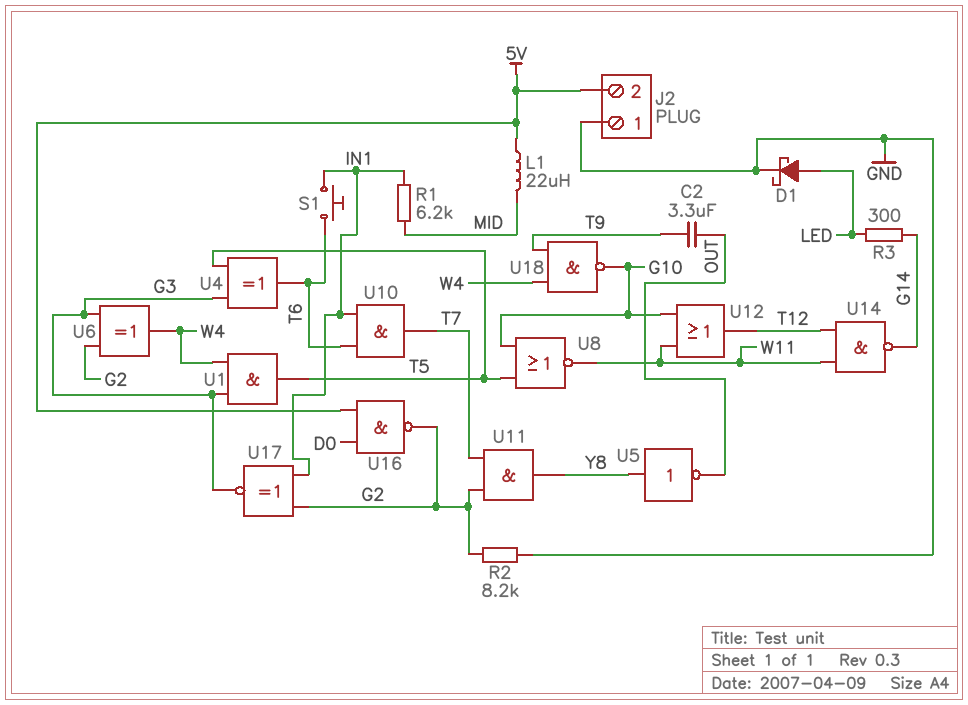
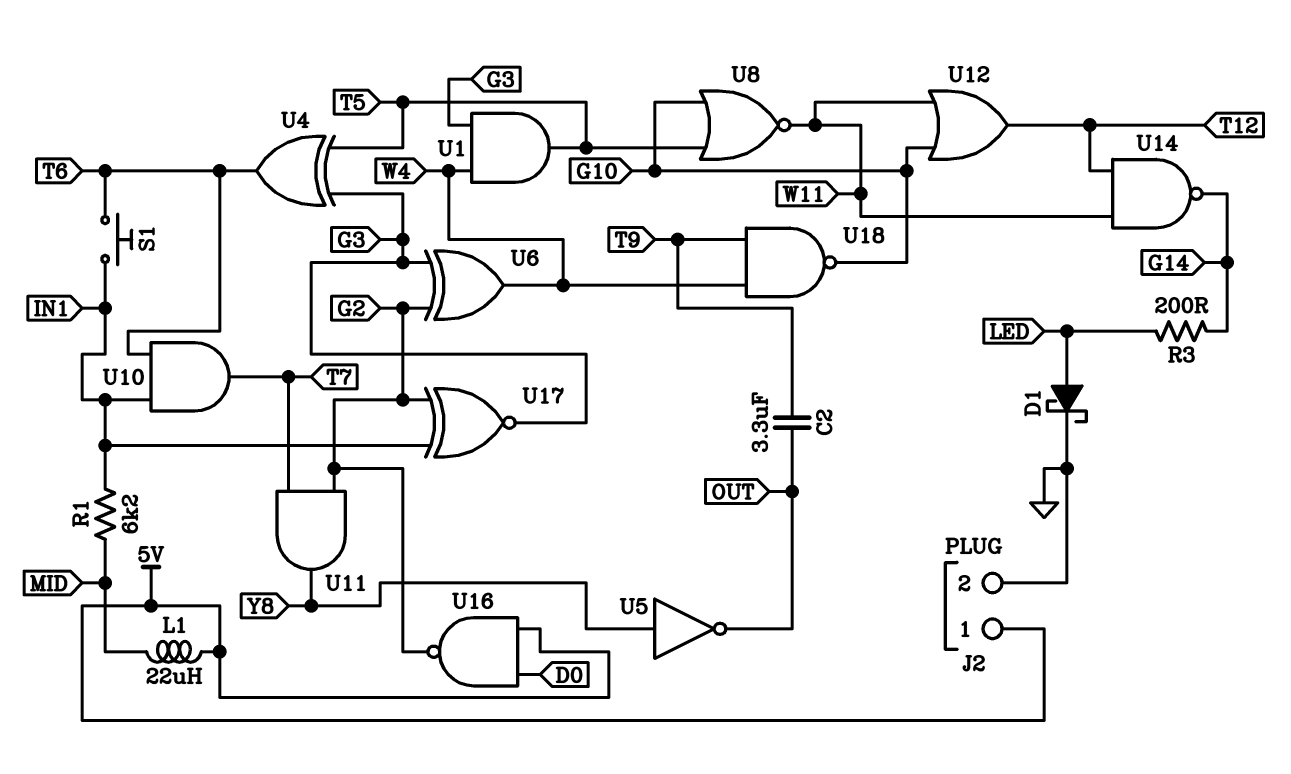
J2 pin 1: GND -> 5V
J2 pin 2: 5V -> GND
R2: 8.2k (G2, GND) -> none
R3: 300 (G14, LED) -> 200 (G14, LED)

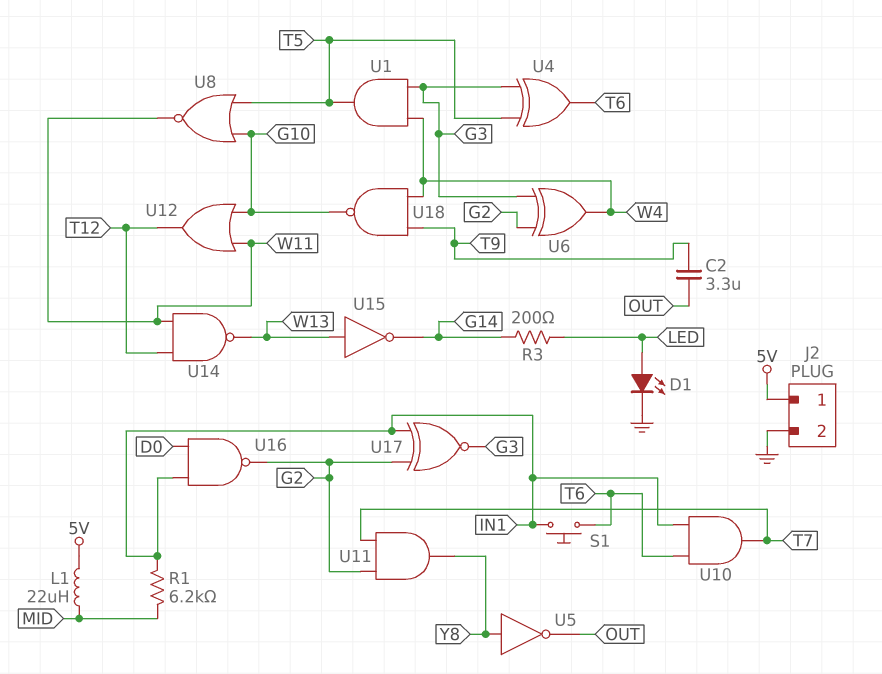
D1: schottky (A LED, K GND) -> LED (A LED, K GND)
U14: NAND (in T12, in W11, out G14) -> NAND (in T12, in W11, out W13)
U15: none -> NOT (in W13, out G14)
U16: NAND (in 5V, in D0, out G2) -> NAND (in D0, in IN1, out G2)

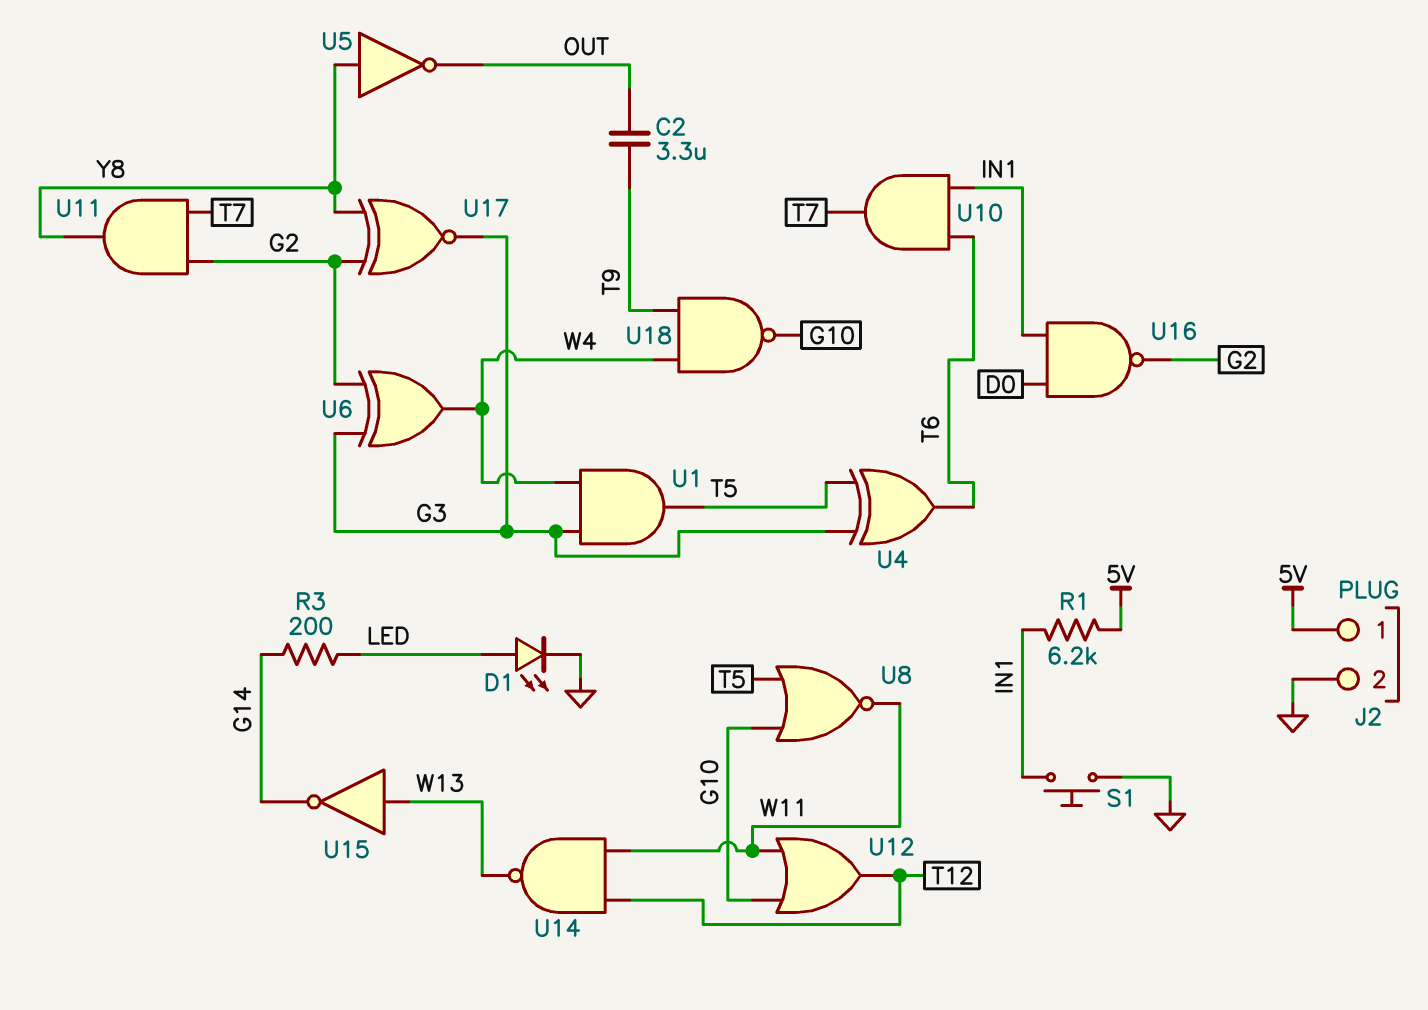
L1: 22uH (5V, MID) -> none
R1: 6.2k (IN1, MID) -> 6.2k (5V, IN1)
S1: button (IN1, T6) -> button (GND, IN1)
U17: XNOR (in G2, in IN1, out G3) -> XNOR (in G2, in Y8, out G3)

